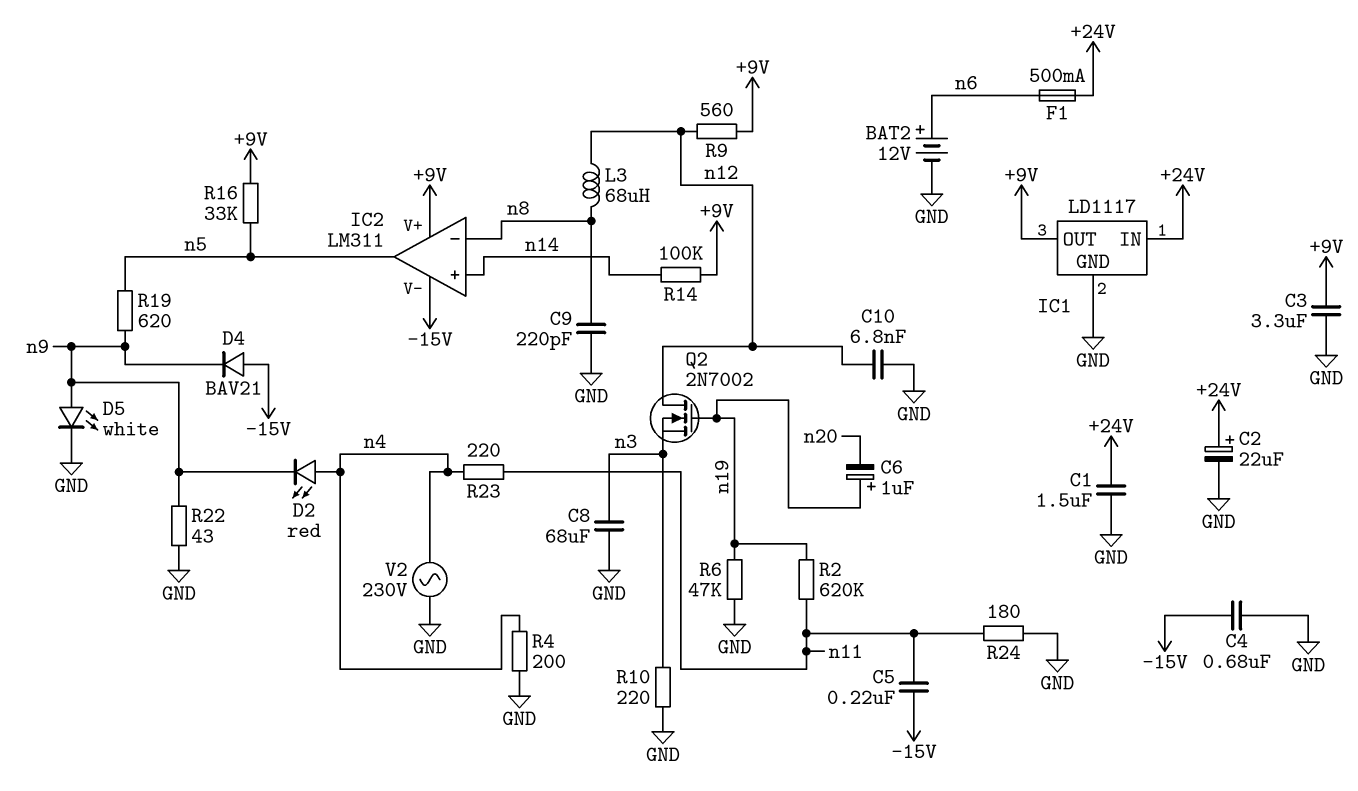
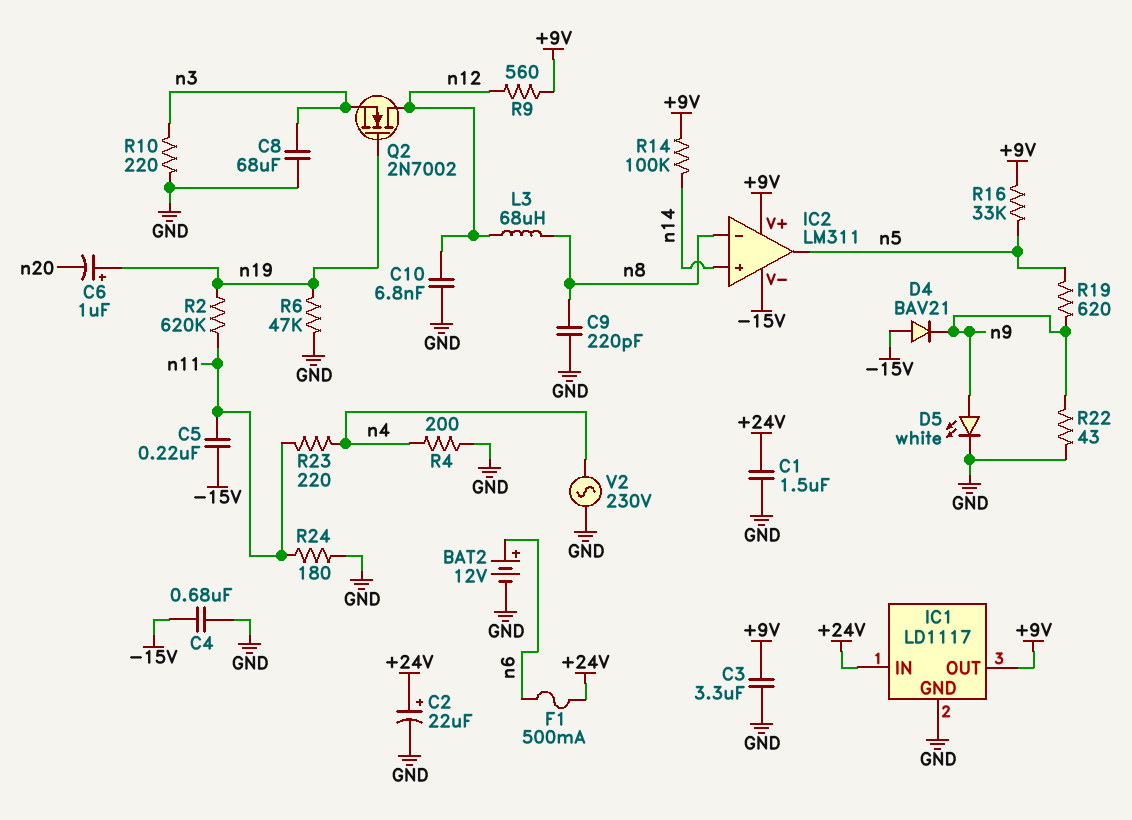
D2: LED red (A n4, K n9) -> none

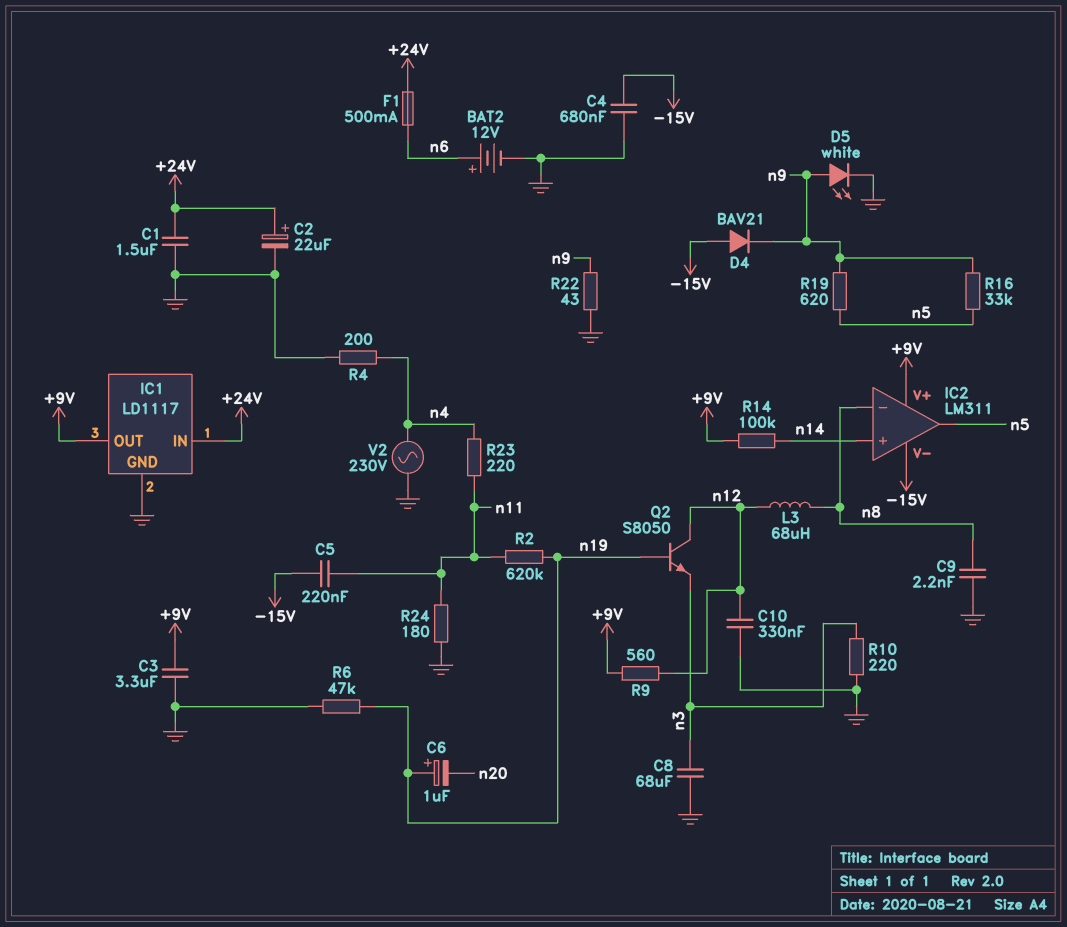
C9: 220pF (GND, n8) -> 2.2nF (GND, n8)
C10: 6.8nF (GND, n12) -> 330nF (GND, n12)
Q2: NMOS 2N7002 (G n19, D n12, S n3) -> NPN S8050 (B n19, C n12, E n3)
R16: 33k (+9V, n5) -> 33k (n5, n9)

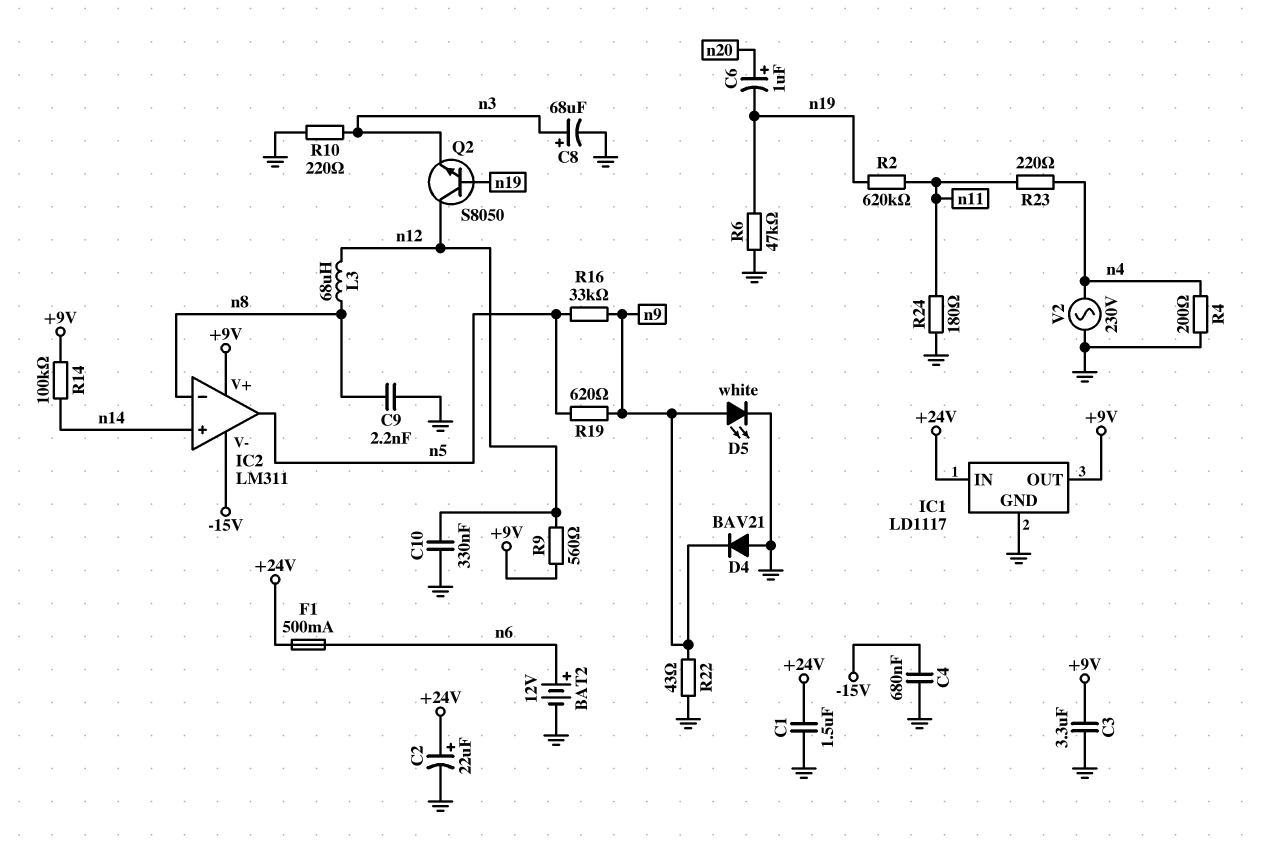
C5: 220nF (-15V, n11) -> none
C6: 1uF (plus n19, minus n20) -> 1uF (plus n20, minus n19)
C8: 68uF (GND, n3) -> 68uF (plus n3, minus GND)
D4: diode BAV21 (A -15V, K n9) -> diode BAV21 (A GND, K n9)

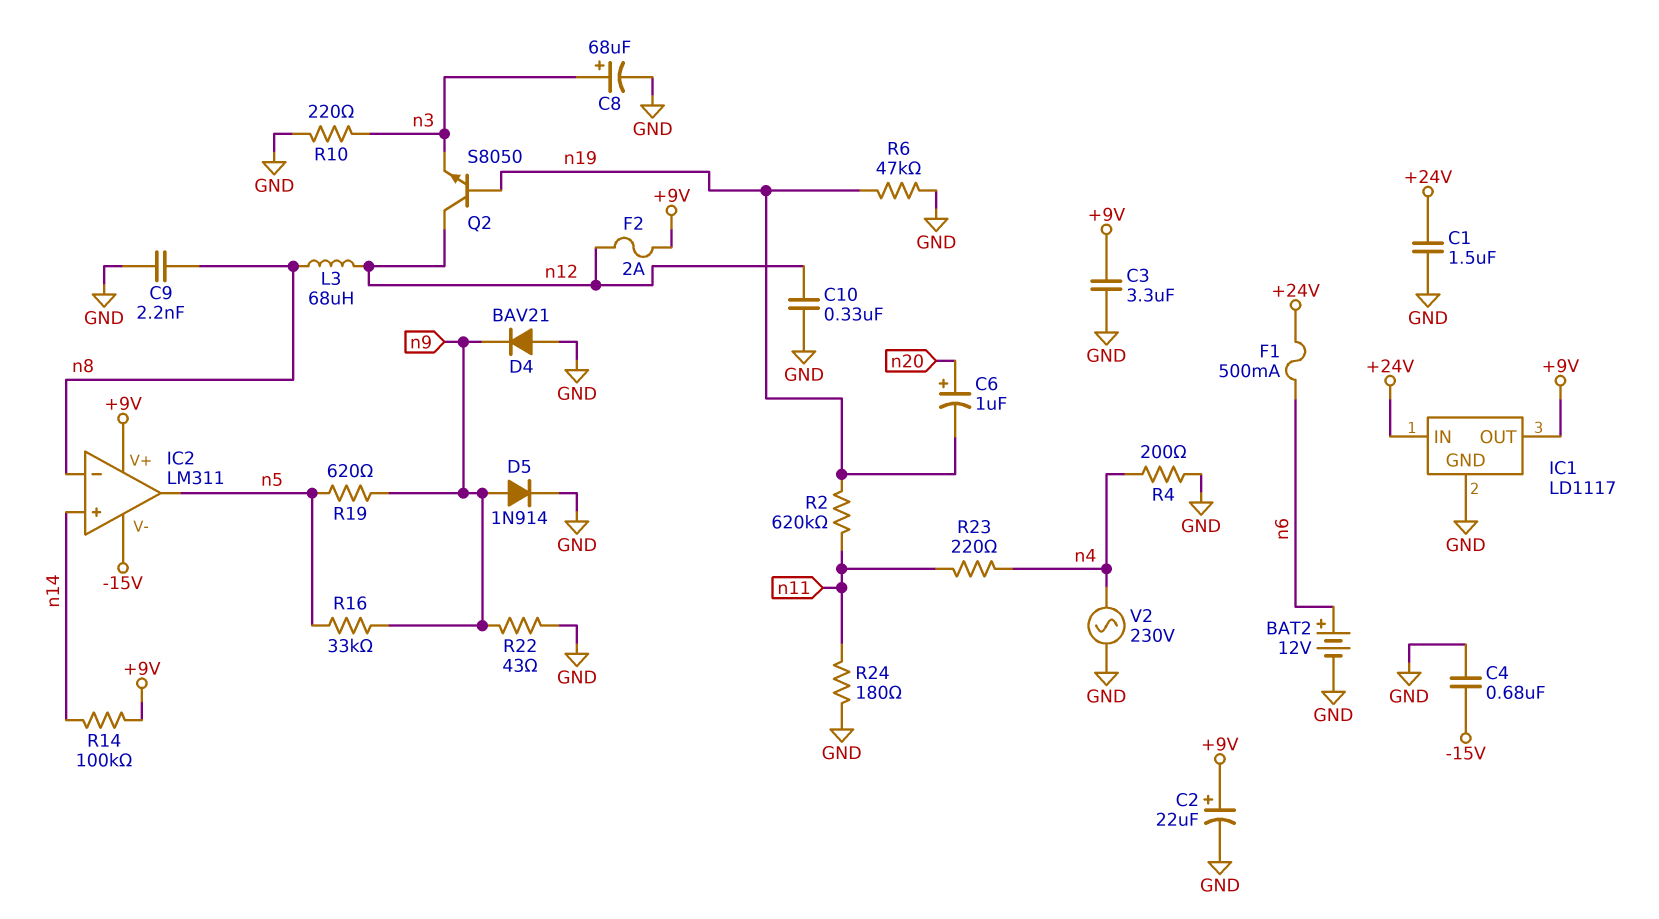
C2: 22uF (plus +24V, minus GND) -> 22uF (plus +9V, minus GND)
D5: LED white (A n9, K GND) -> diode 1N914 (A n9, K GND)
F2: none -> 2A (+9V, n12)
R9: 560 (+9V, n12) -> none

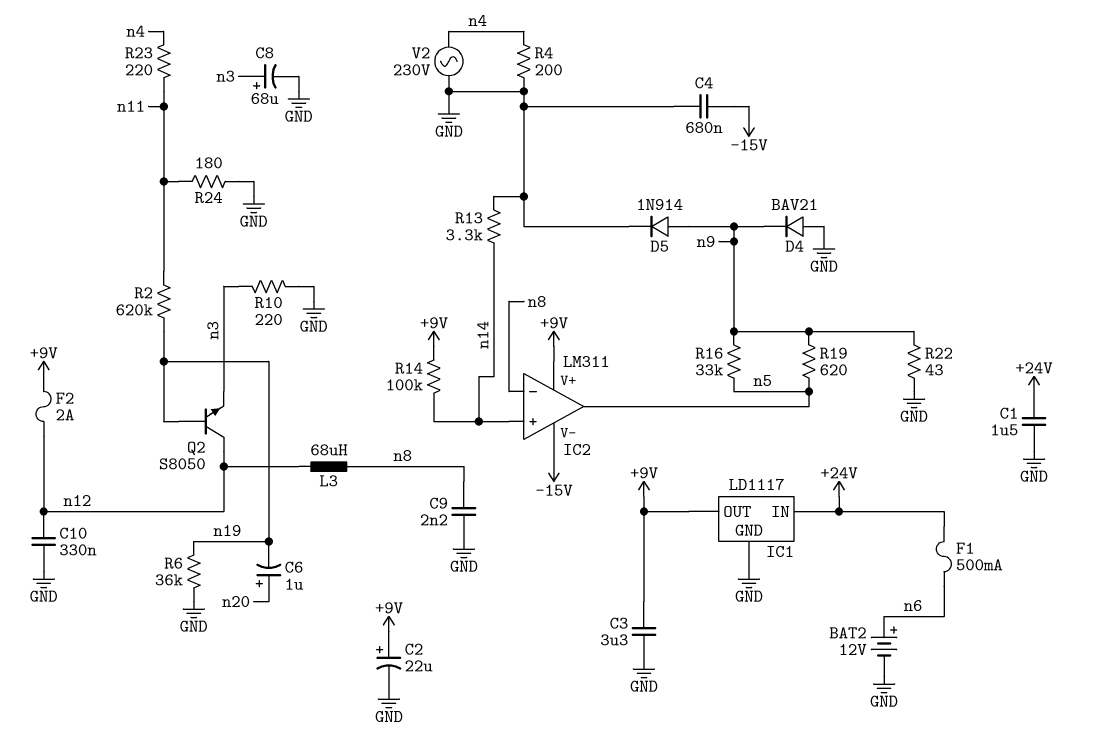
R6: 47k (GND, n19) -> 36k (GND, n19)
R13: none -> 3.3k (GND, n14)

